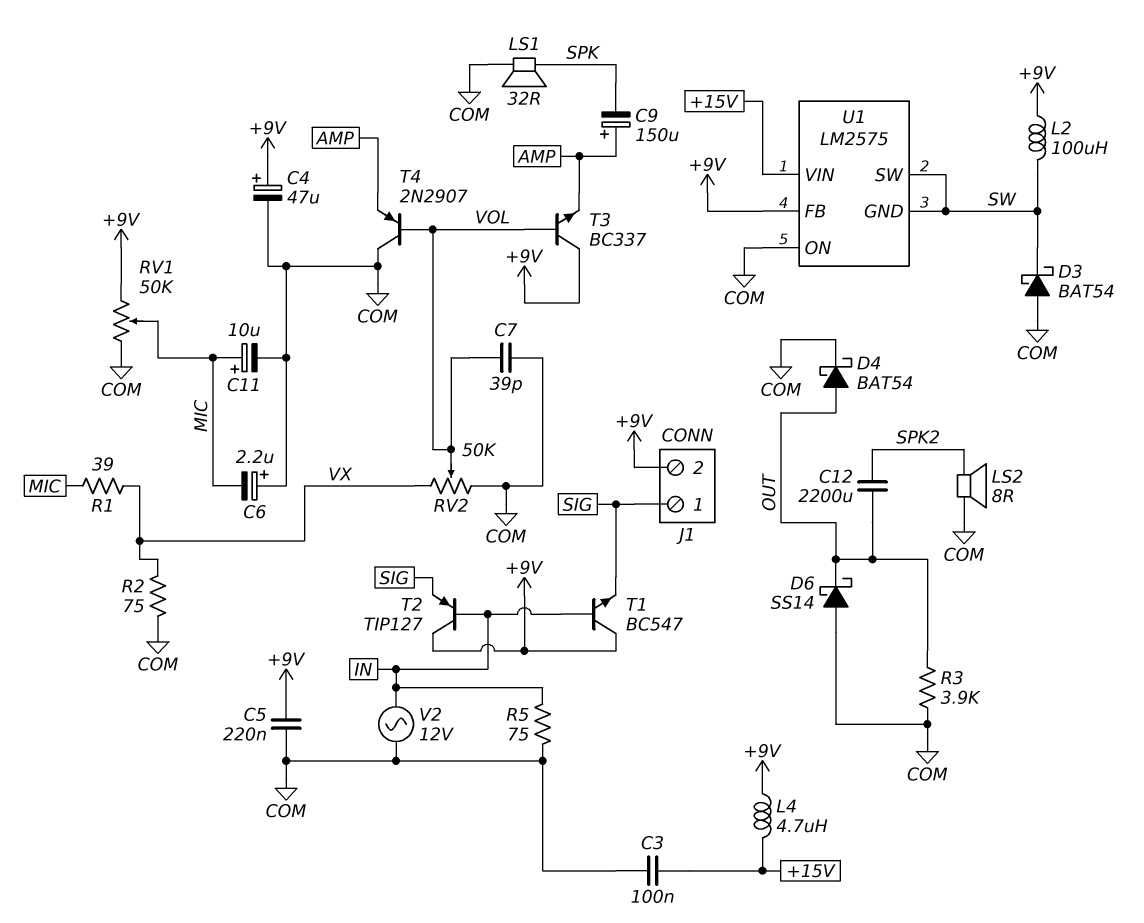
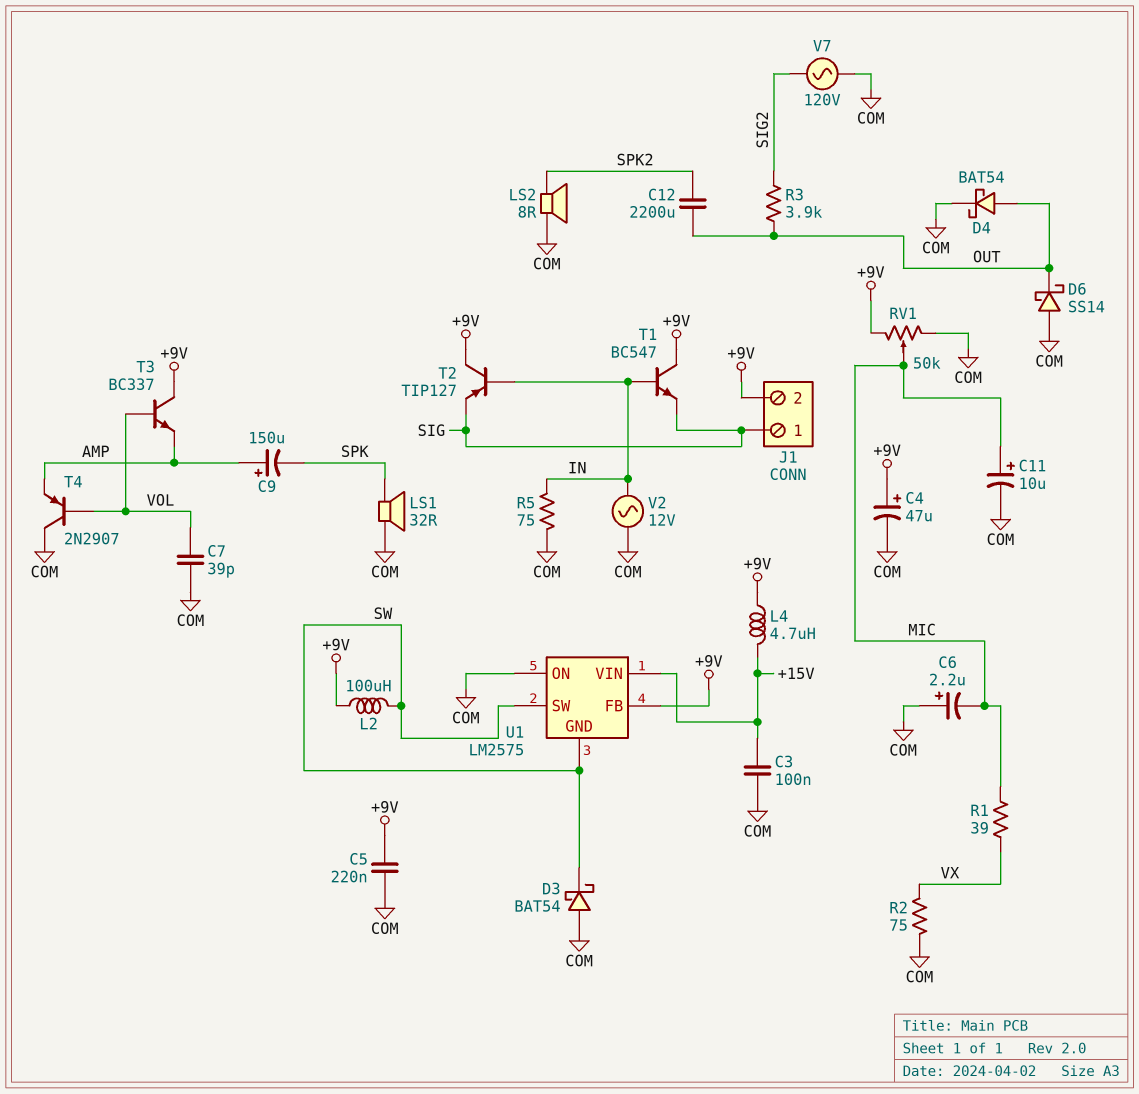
R3: 3.9k (COM, OUT) -> 3.9k (OUT, SIG2)
RV2: 50k (COM, VX, wiper VOL) -> none
V7: none -> AC 120V (COM, SIG2)

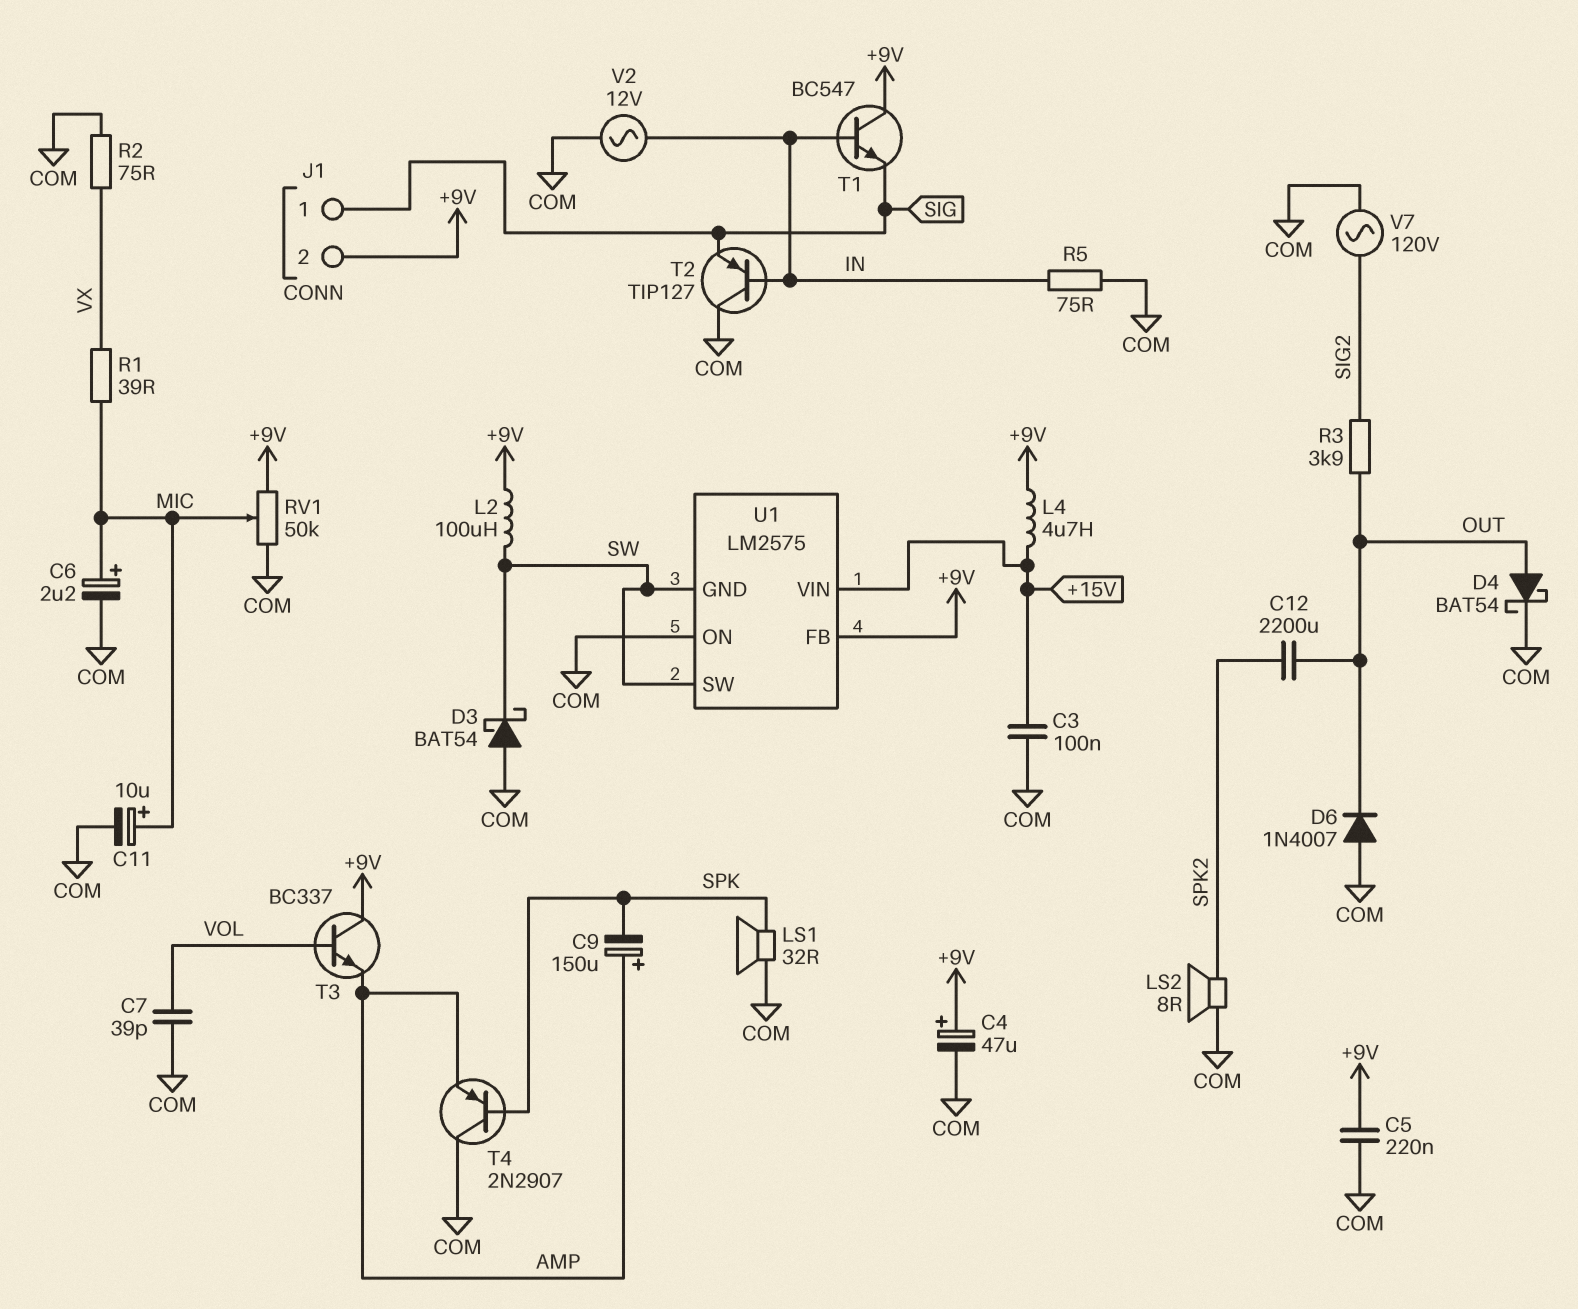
C6: 2.2uF (plus COM, minus MIC) -> 2.2uF (plus MIC, minus COM)
D6: schottky SS14 (A COM, K OUT) -> diode 1N4007 (A COM, K OUT)
T2: PNP TIP127 (B IN, C +9V, E SIG) -> PNP TIP127 (B IN, C COM, E SIG)
T4: PNP 2N2907 (B VOL, C COM, E AMP) -> PNP 2N2907 (B SPK, C COM, E AMP)

